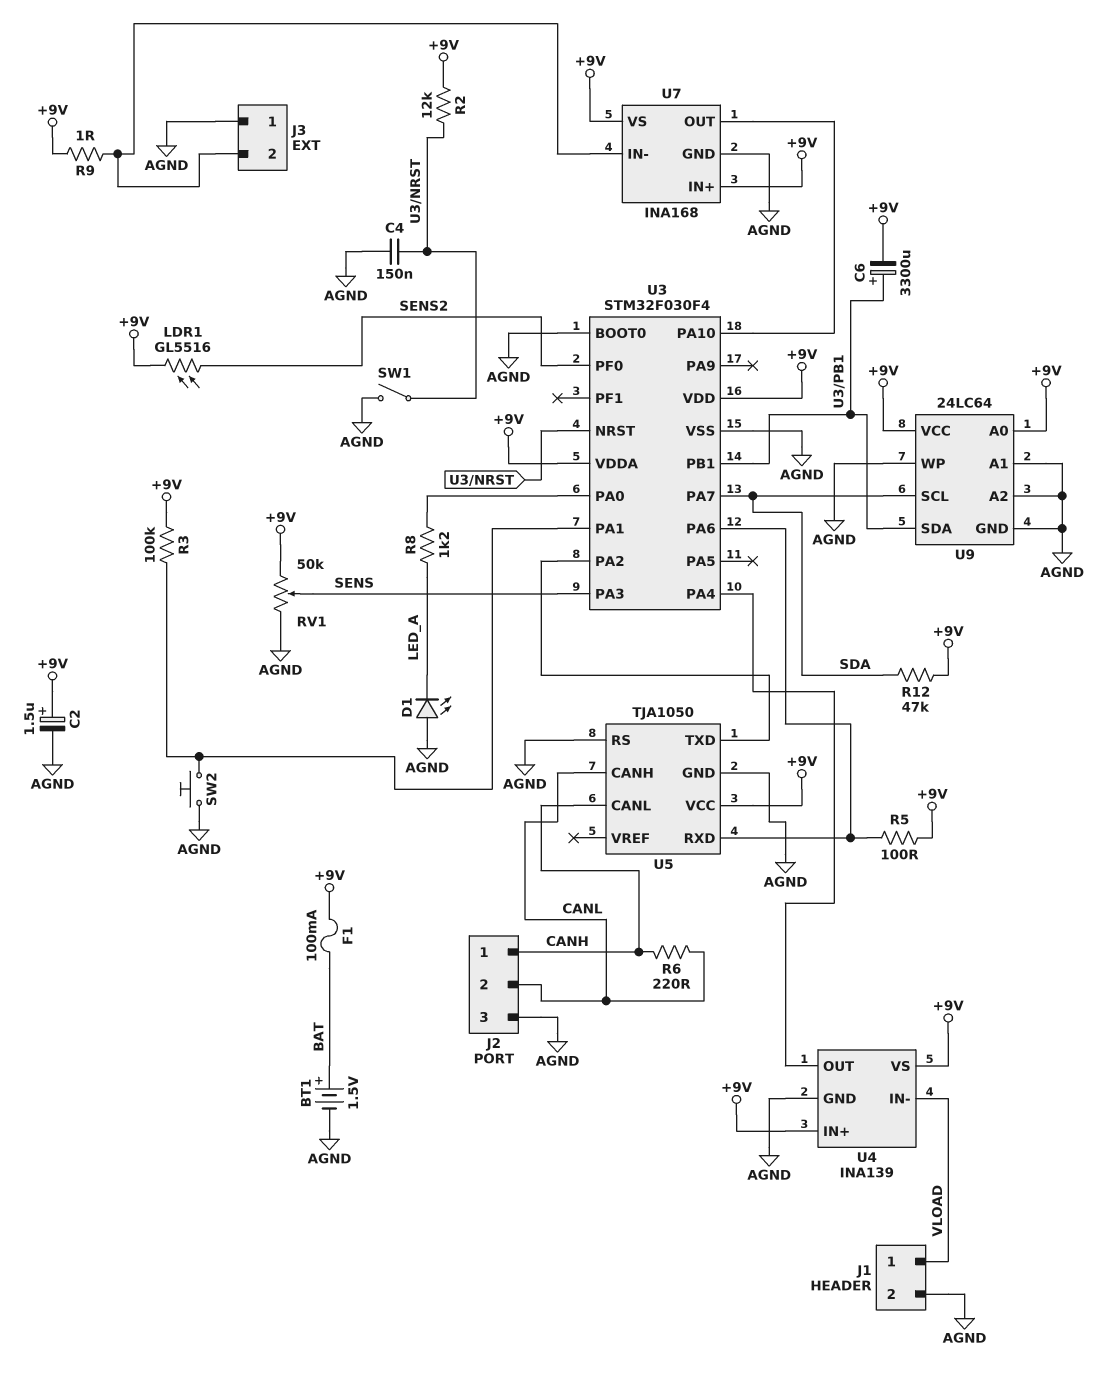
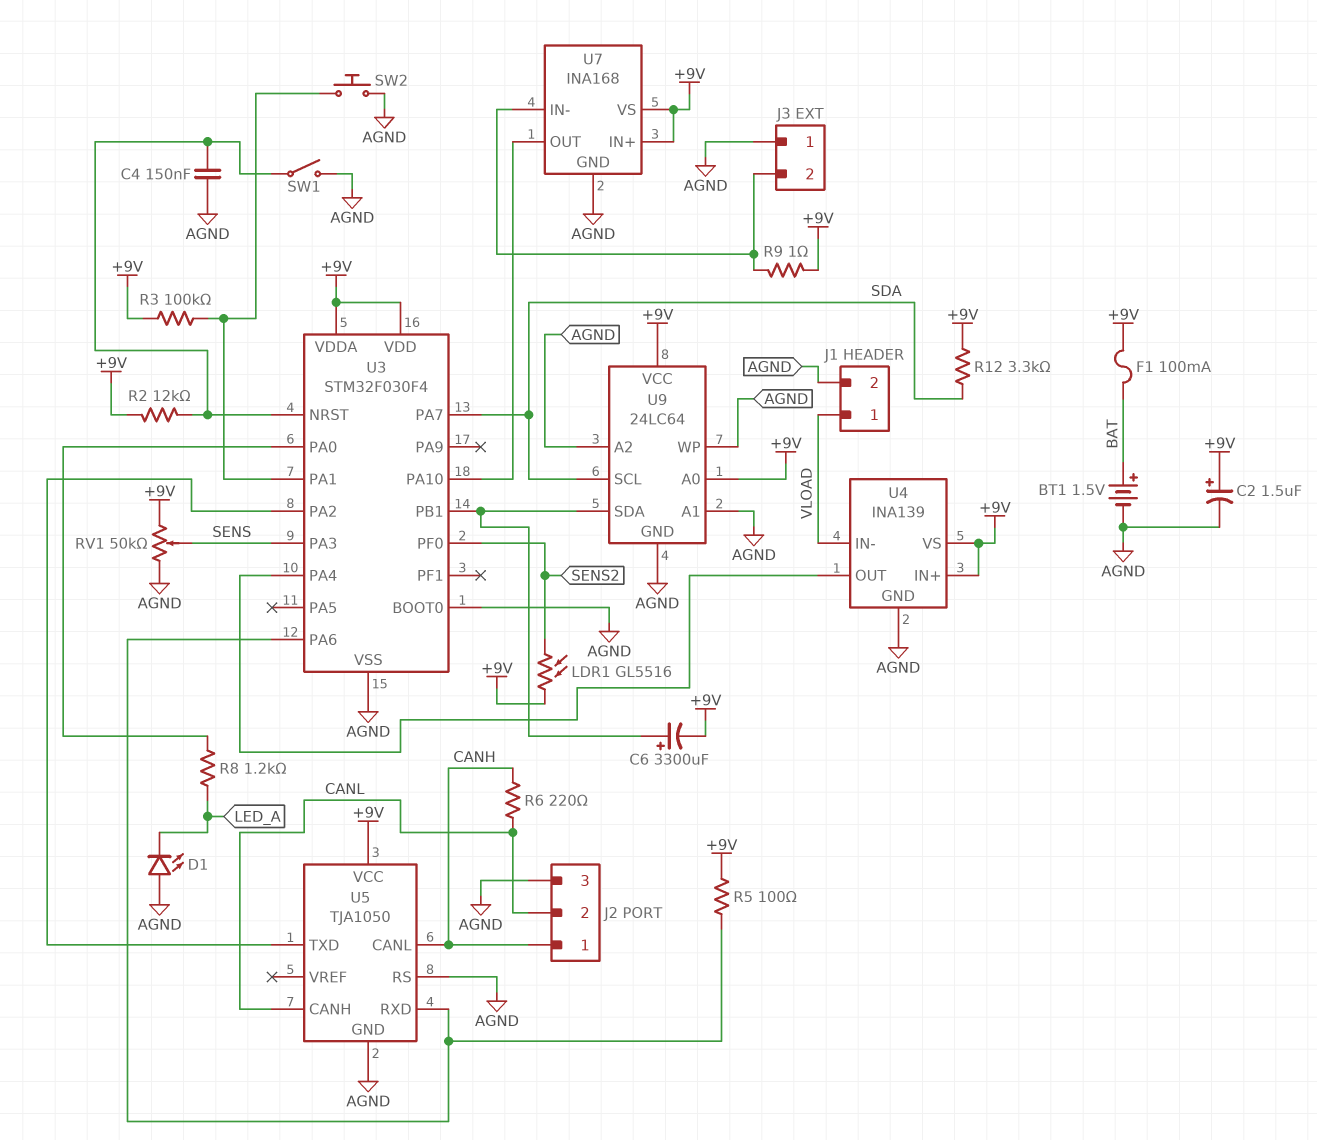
R12: 47k (+9V, SDA) -> 3.3k (+9V, SDA)

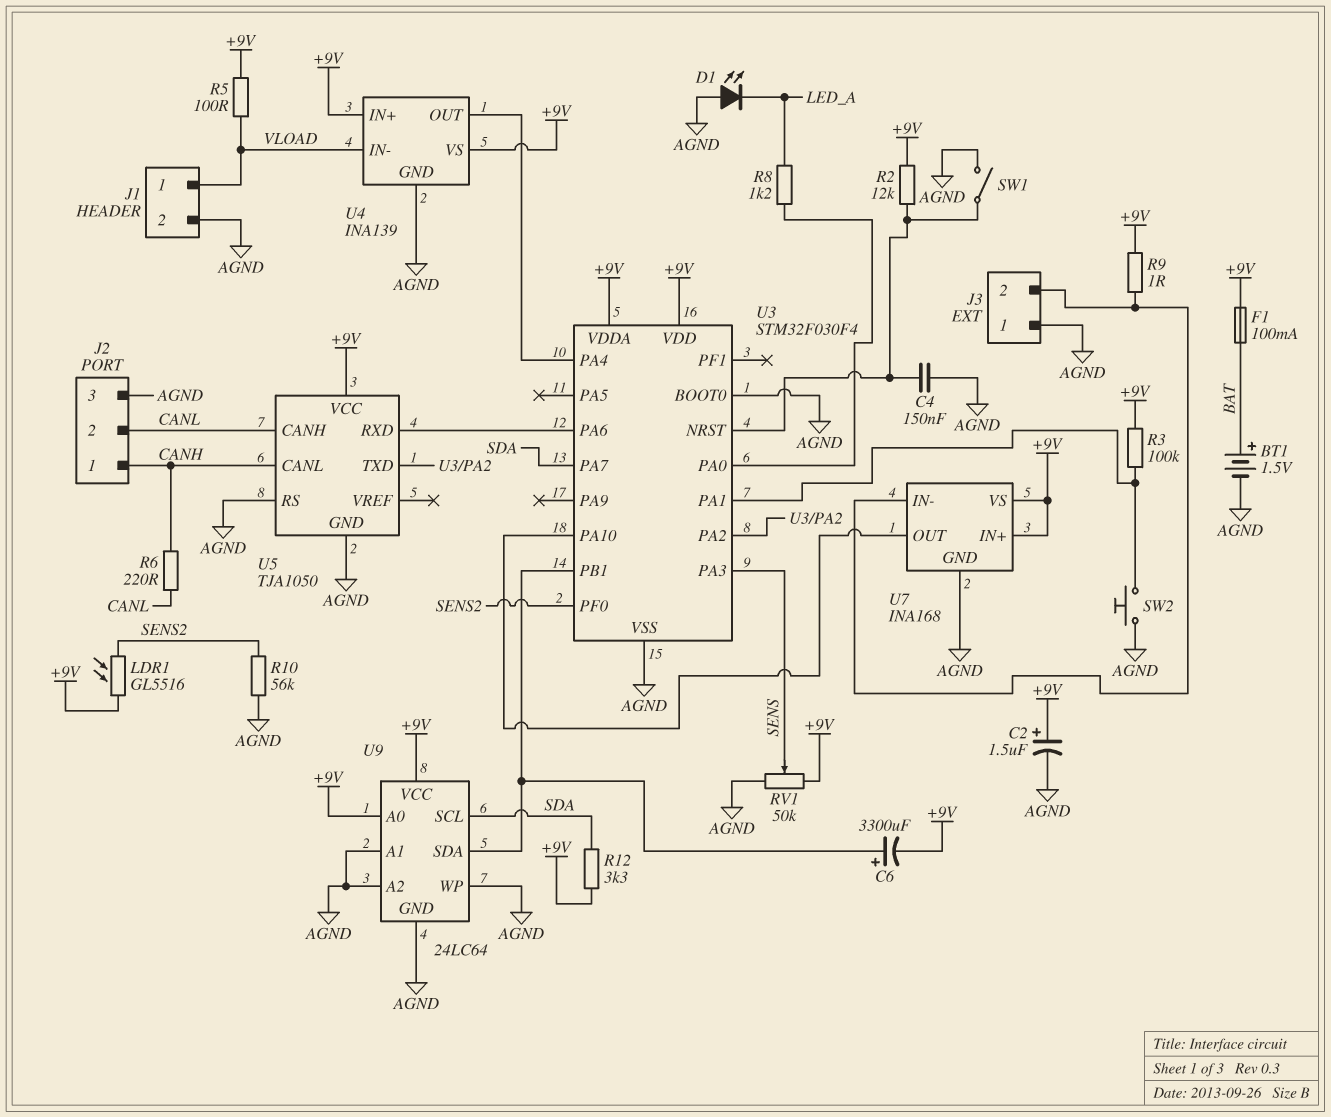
R5: 100 (+9V, U3/PA6) -> 100 (+9V, VLOAD)
R10: none -> 56k (AGND, SENS2)

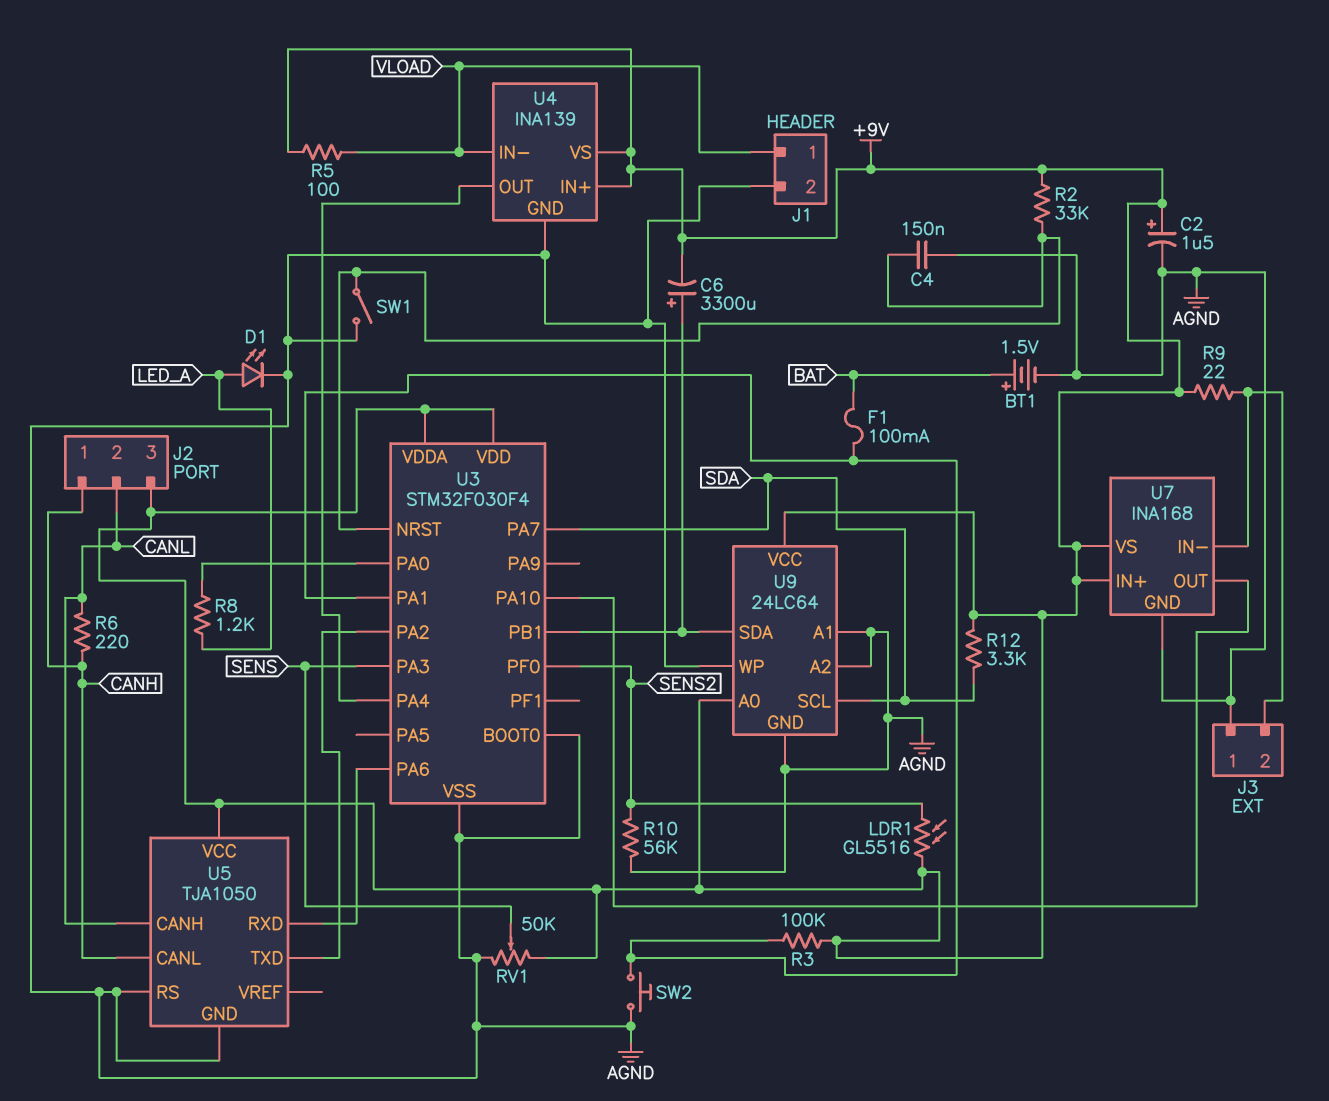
D1: LED (A AGND, K LED_A) -> LED (A LED_A, K AGND)
F1: 100mA (+9V, BAT) -> 100mA (BAT, U3/PA1)
J2 pin 3: AGND -> +9V
R2: 12k (+9V, U3/NRST) -> 33k (+9V, U3/NRST)
R9: 1 (+9V, J3/2) -> 22 (+9V, J3/2)

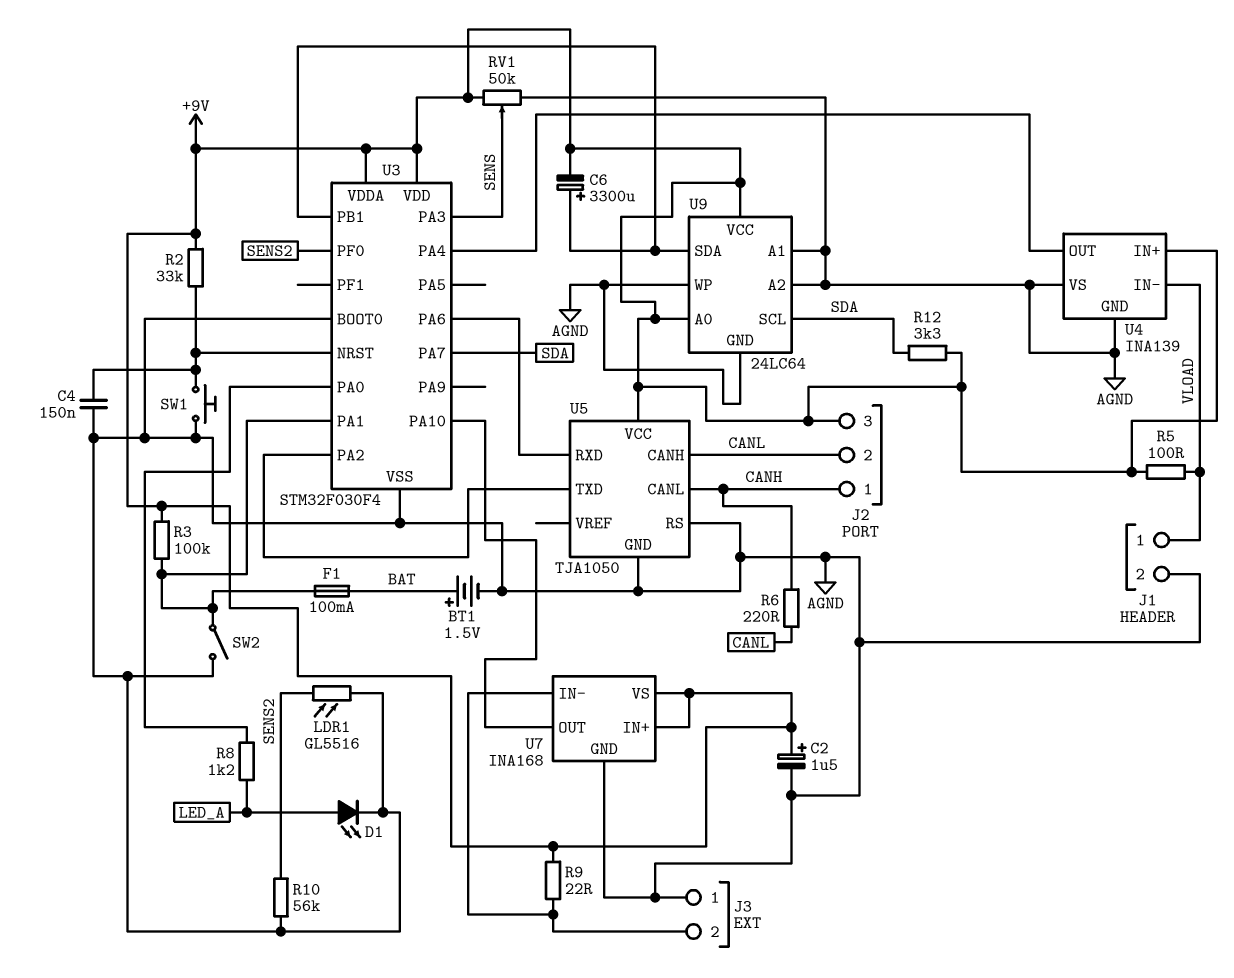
LDR1: GL5516 (+9V, SENS2) -> GL5516 (AGND, SENS2)
SW1: switch (AGND, U3/NRST) -> button (AGND, U3/NRST)
SW2: button (AGND, U3/PA1) -> switch (AGND, U3/PA1)
U4 pin VS: +9V -> AGND

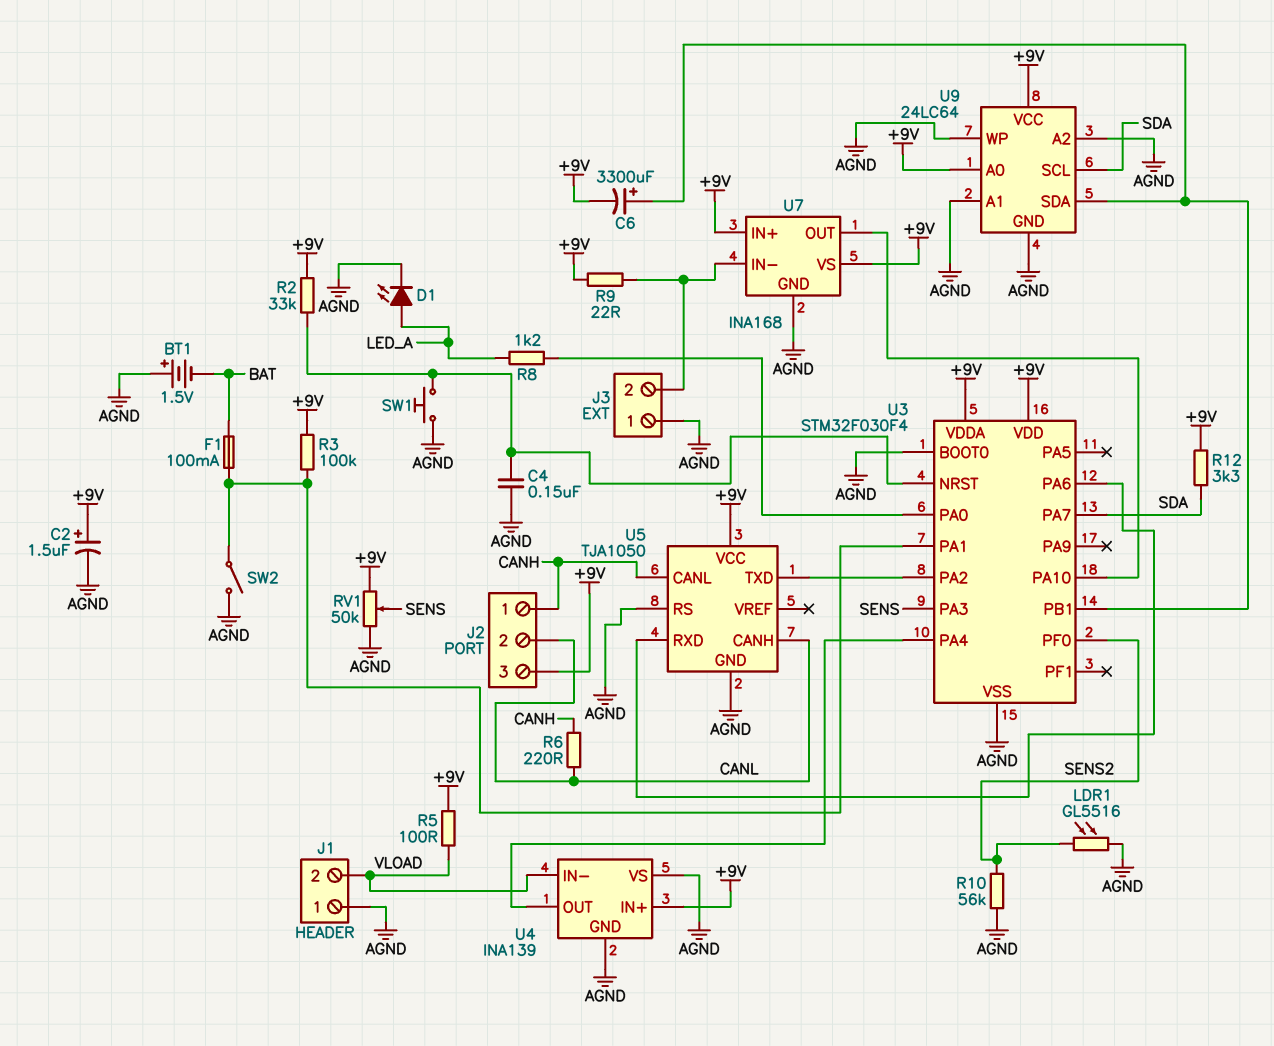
BT1: 1.5V (plus BAT, minus AGND) -> 1.5V (plus AGND, minus BAT)
J1 pin 1: VLOAD -> AGND
J1 pin 2: AGND -> VLOAD

